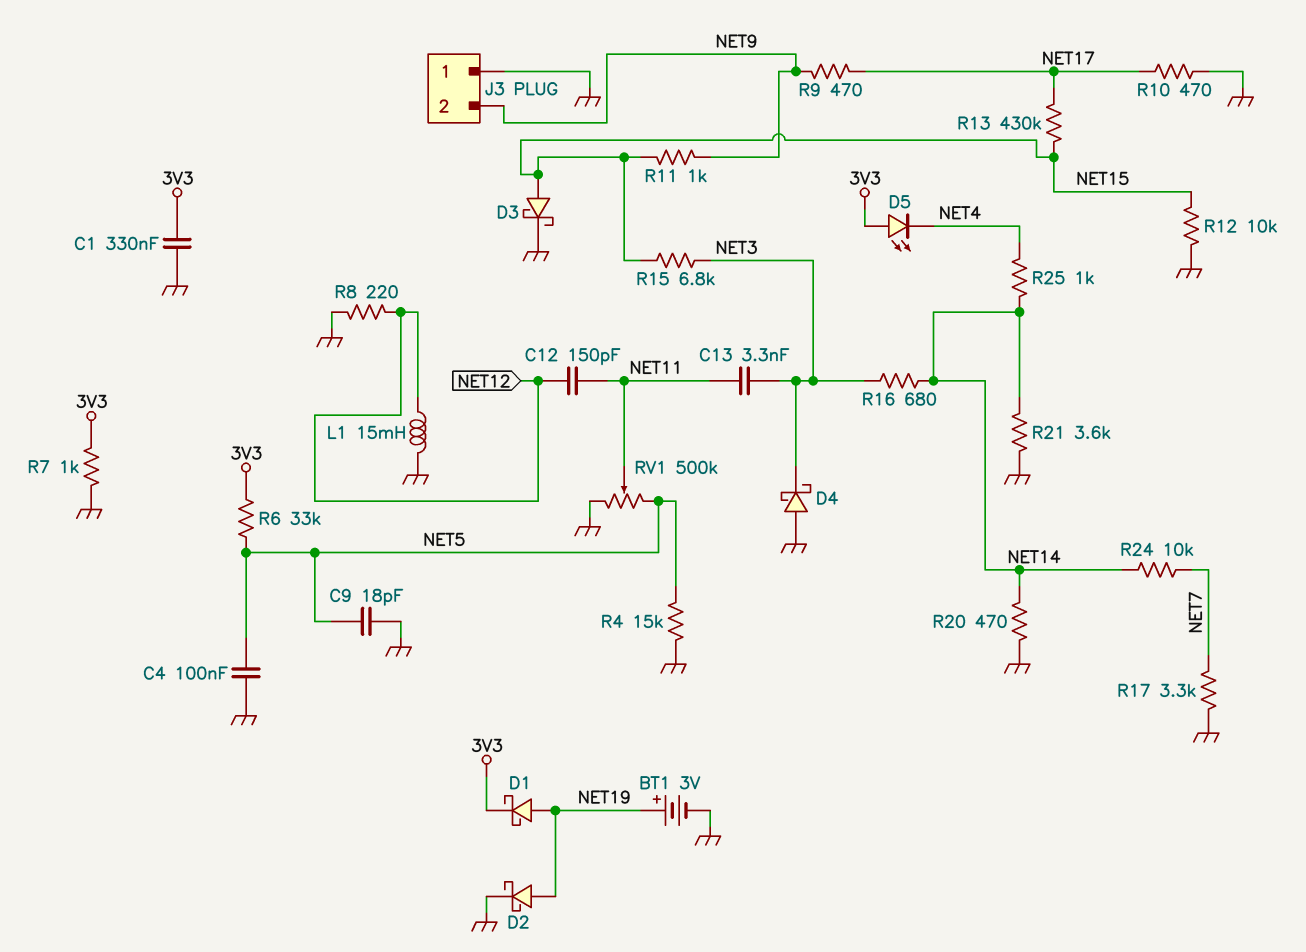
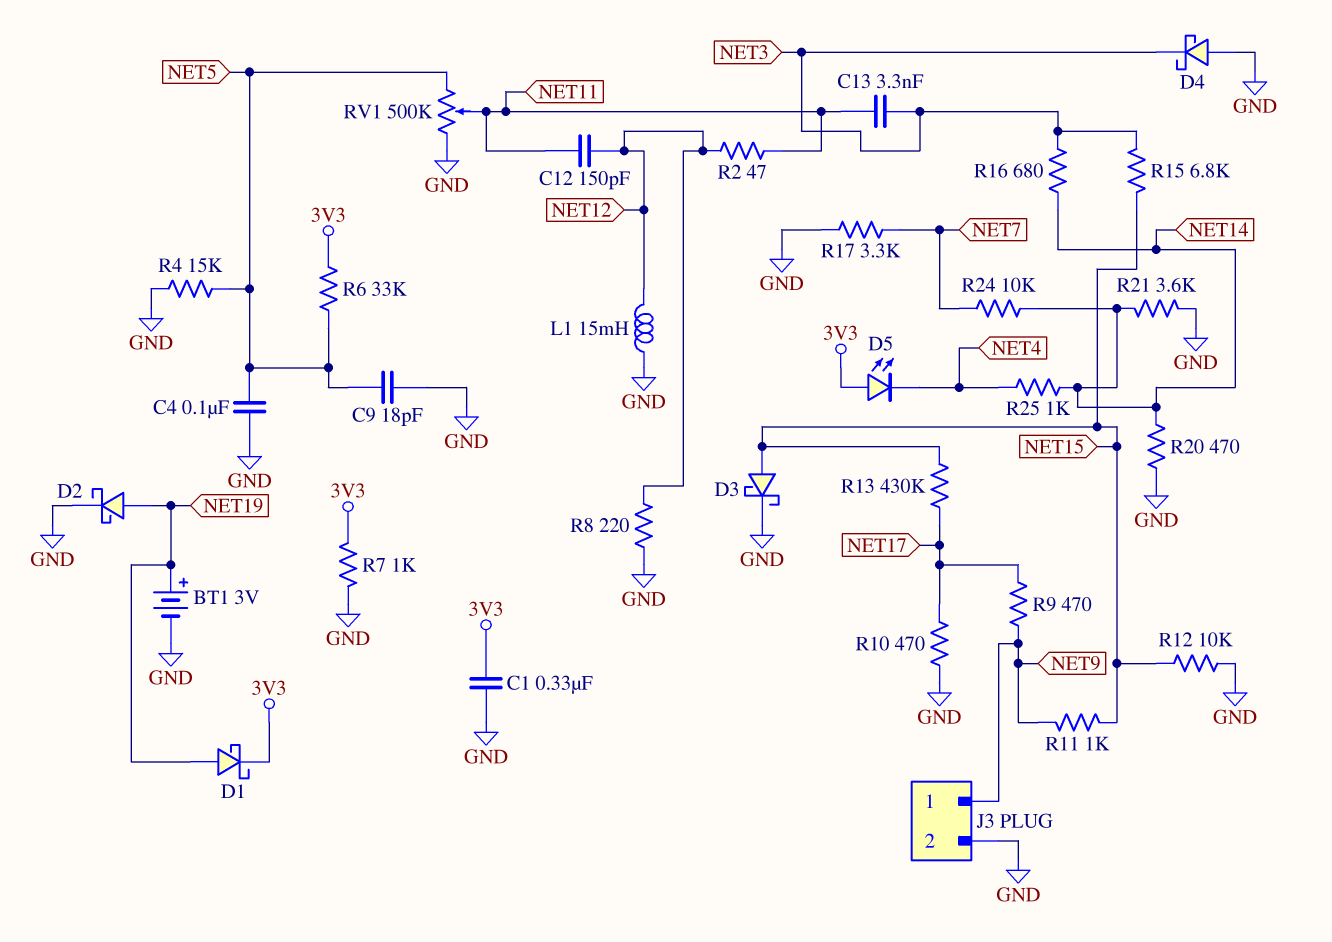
J3 pin 1: GND -> NET9
J3 pin 2: NET9 -> GND
R2: none -> 47 (NET11, NET12)

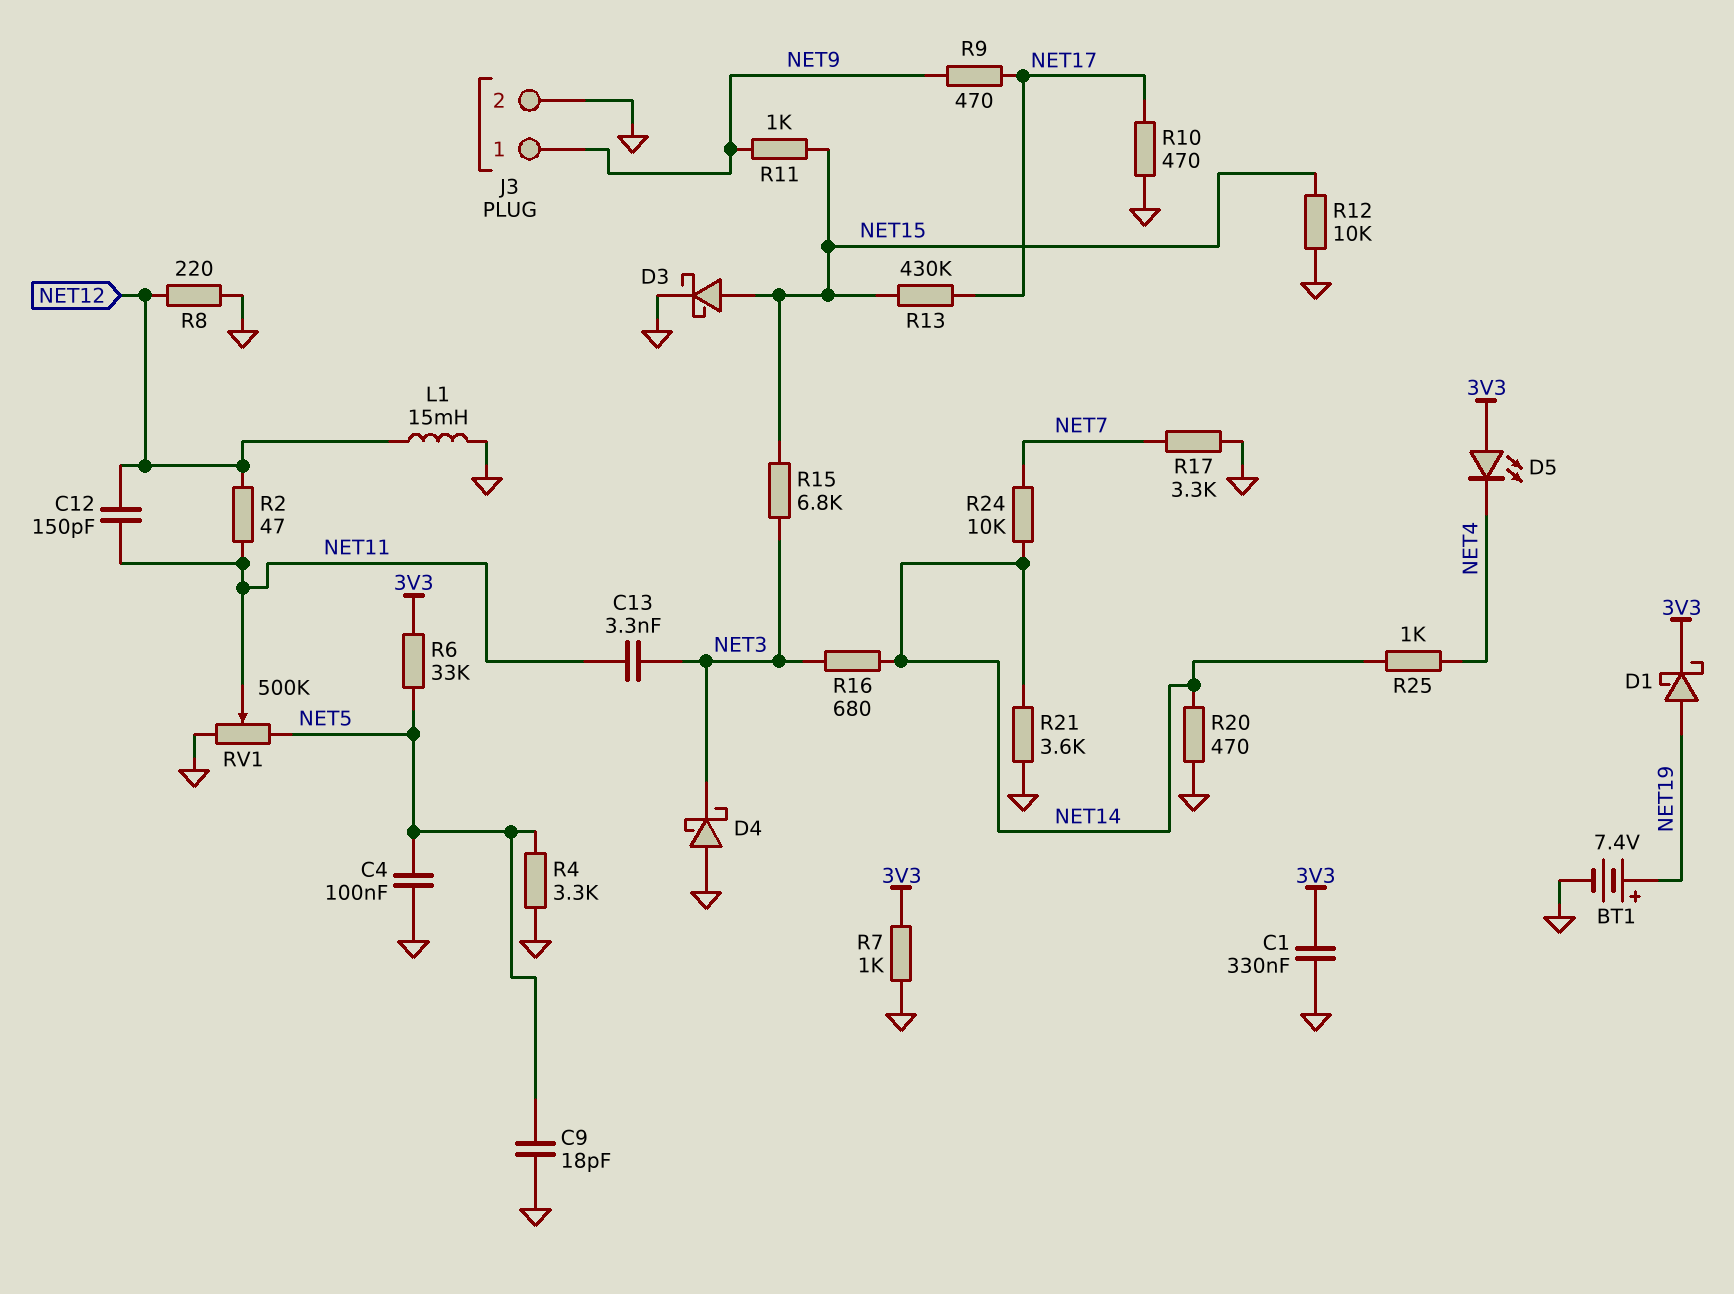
BT1: 3V (plus NET19, minus GND) -> 7.4V (plus NET19, minus GND)
D2: schottky (A NET19, K GND) -> none
R4: 15k (GND, NET5) -> 3.3k (GND, NET5)

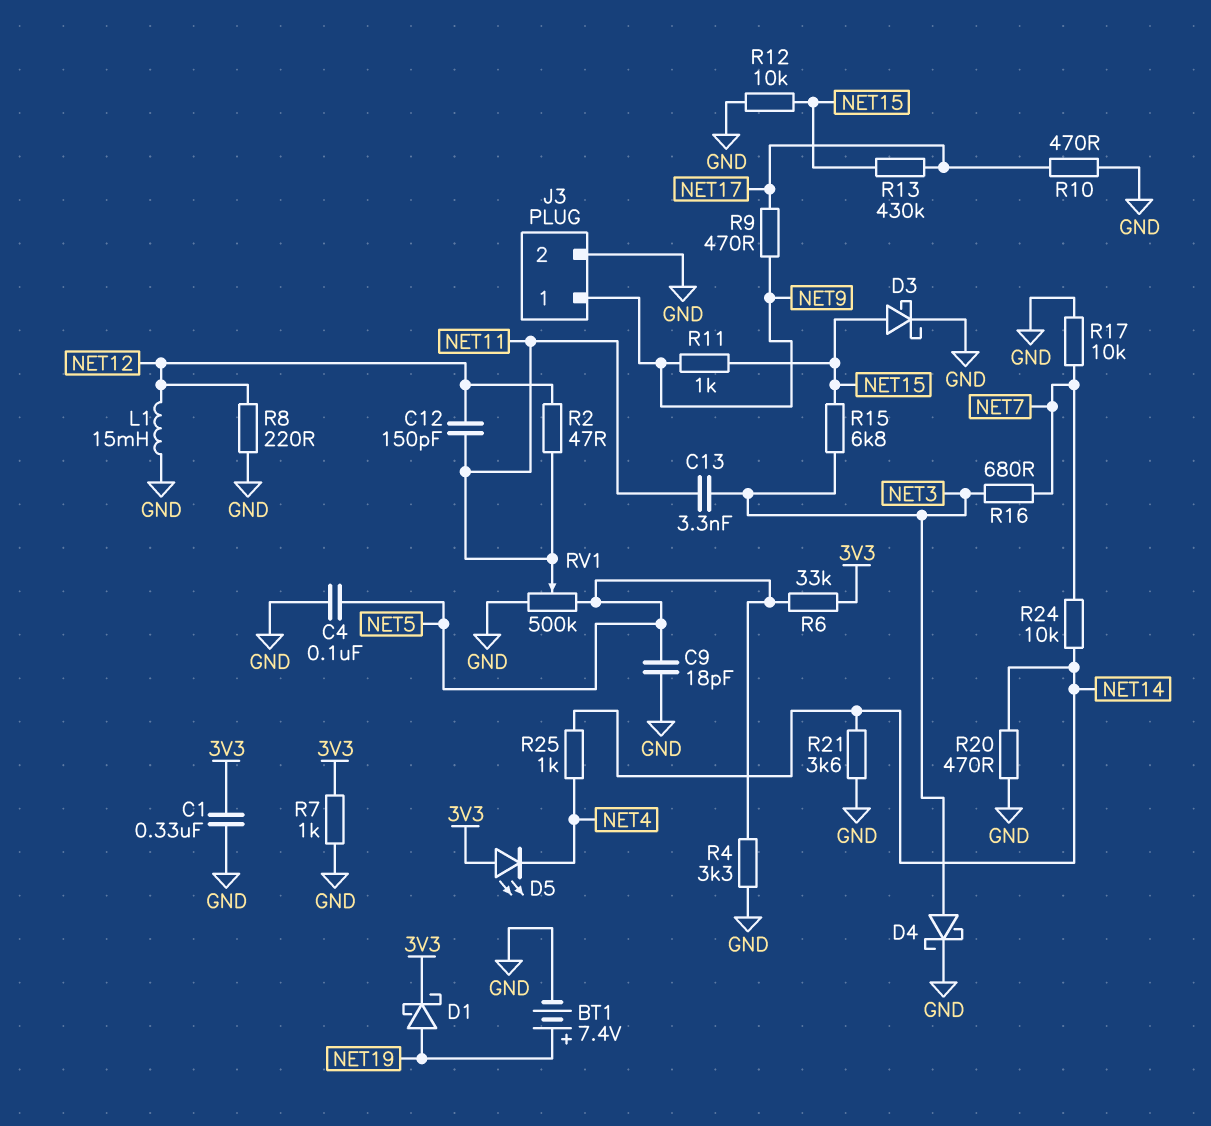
D4: schottky (A GND, K NET3) -> schottky (A NET3, K GND)
R16: 680 (NET3, NET14) -> 680 (NET3, NET7)
R17: 3.3k (GND, NET7) -> 10k (GND, NET7)

